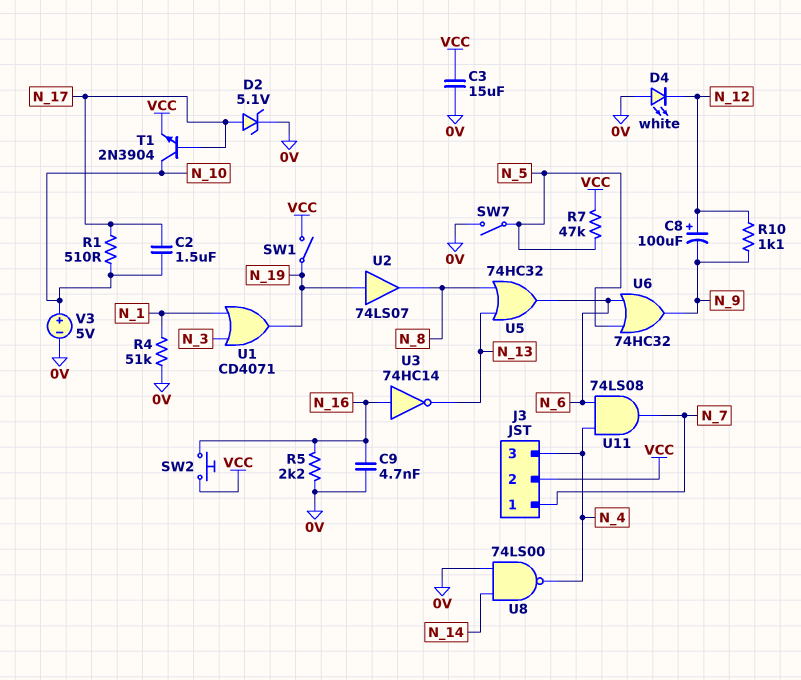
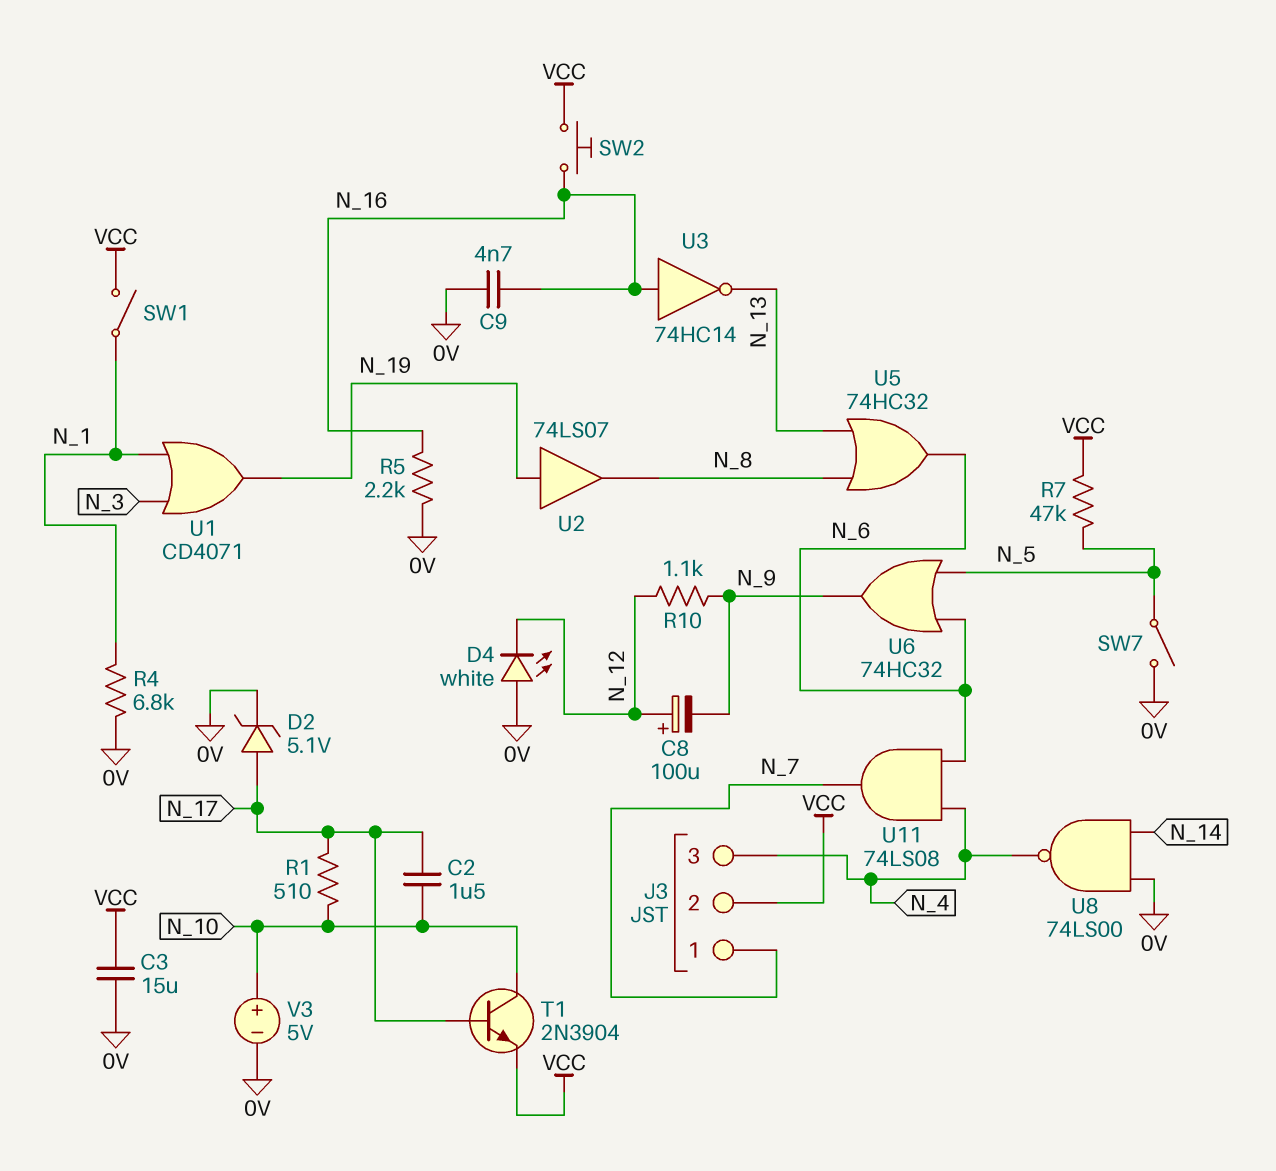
R4: 51k (0V, N_1) -> 6.8k (0V, N_1)
SW1: switch (N_19, VCC) -> switch (N_1, VCC)

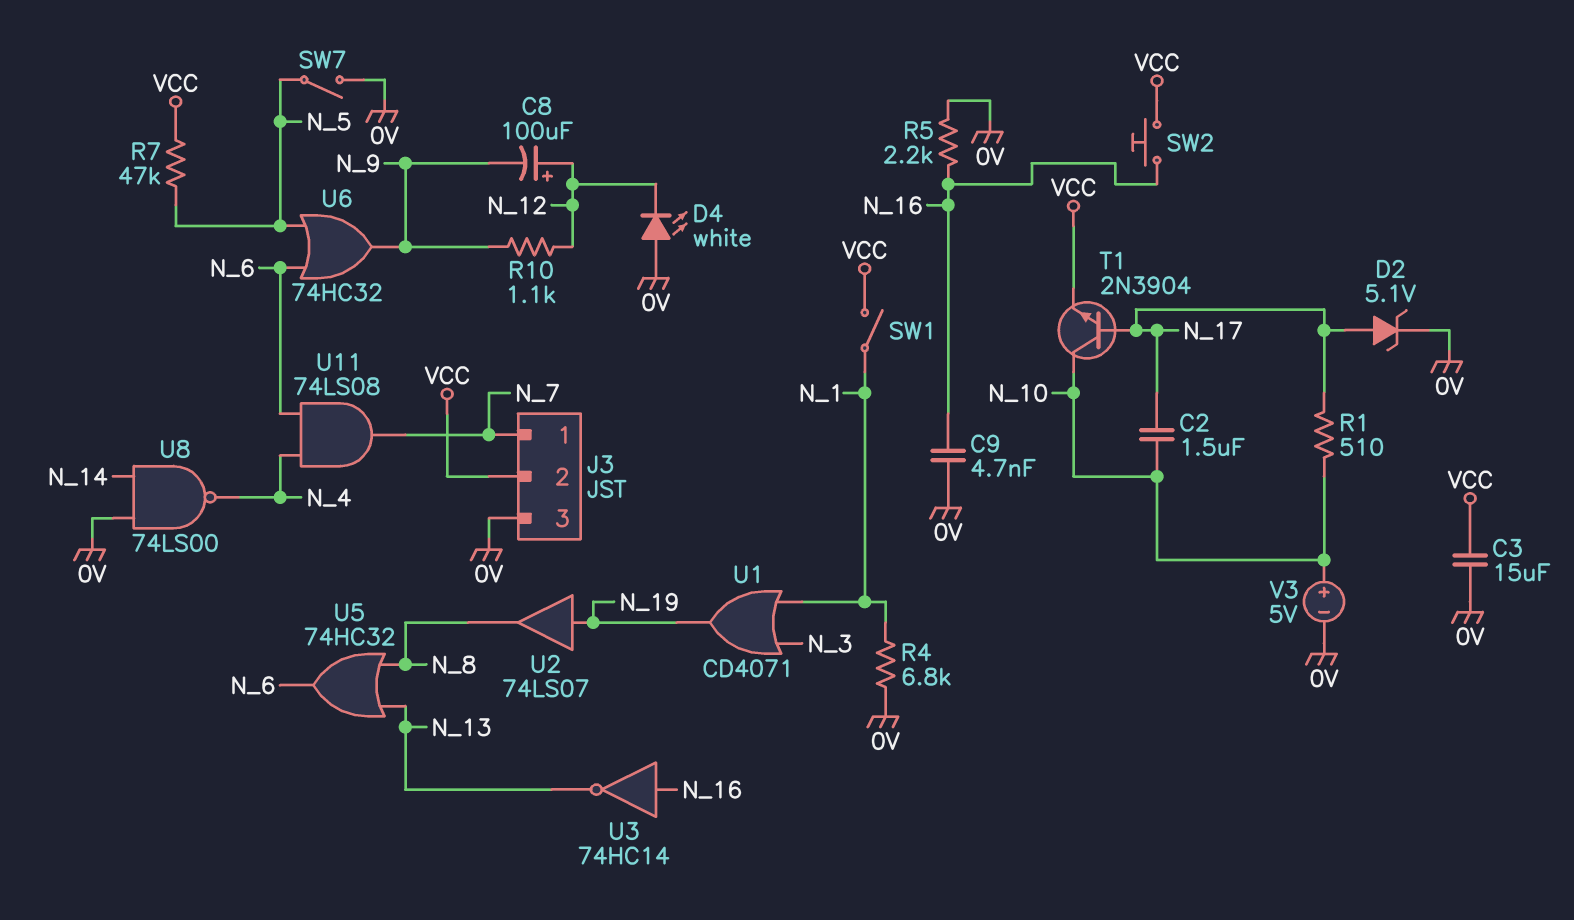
J3 pin 3: N_4 -> 0V

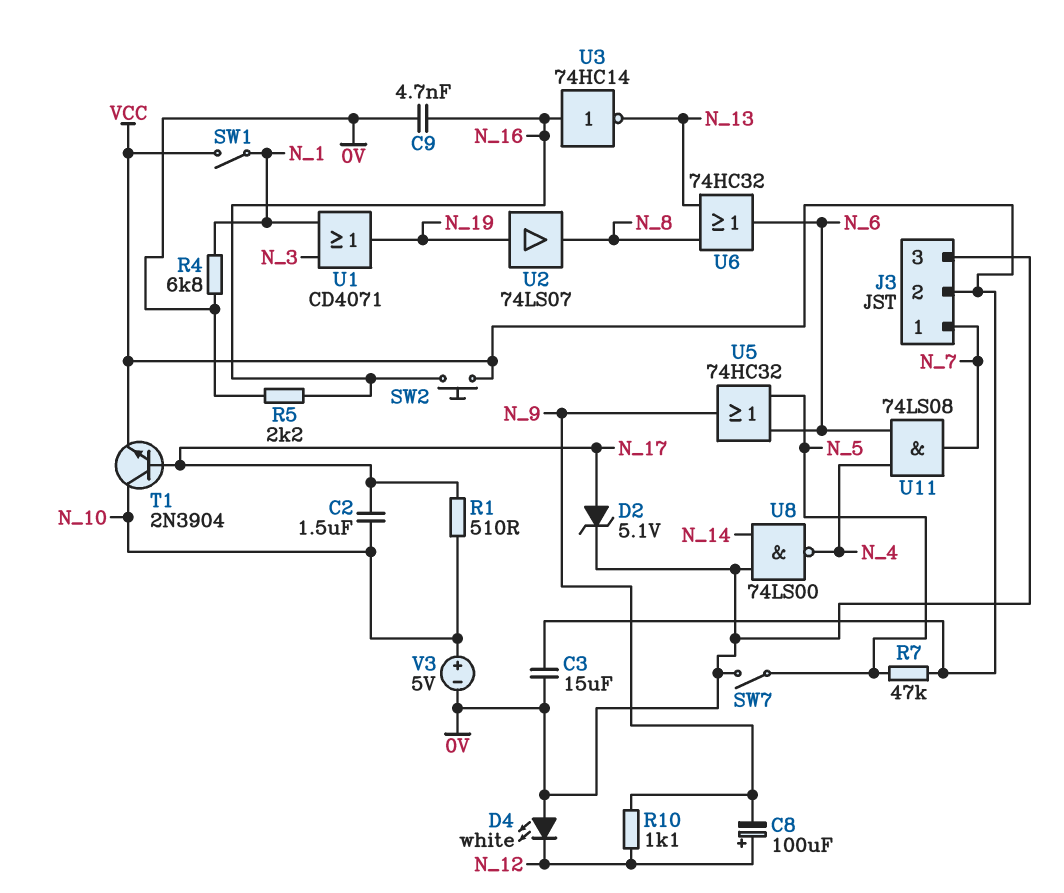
U5: OR 74HC32 (in N_8, in N_13, out N_6) -> OR 74HC32 (in N_5, in N_6, out N_9)
U6: OR 74HC32 (in N_5, in N_6, out N_9) -> OR 74HC32 (in N_8, in N_13, out N_6)

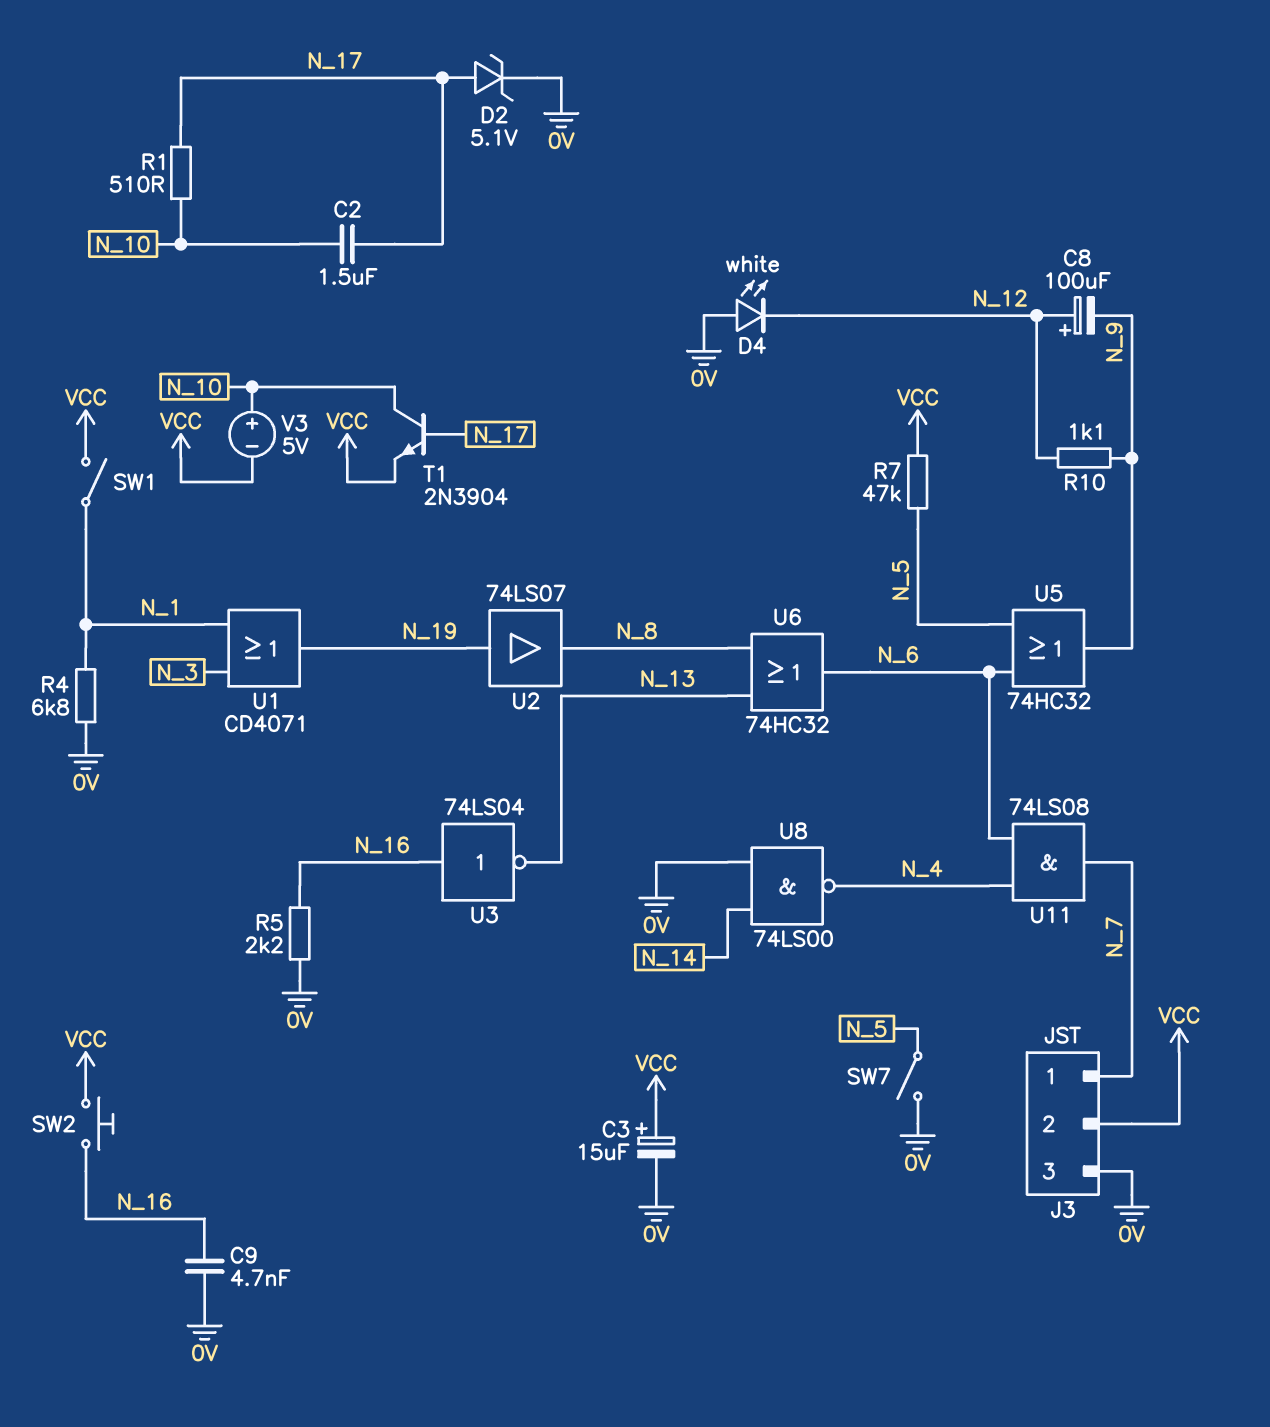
C3: 15uF (0V, VCC) -> 15uF (plus VCC, minus 0V)
U3: NOT 74HC14 (in N_16, out N_13) -> NOT 74LS04 (in N_16, out N_13)
V3: 5V (plus N_10, minus 0V) -> 5V (plus N_10, minus VCC)

